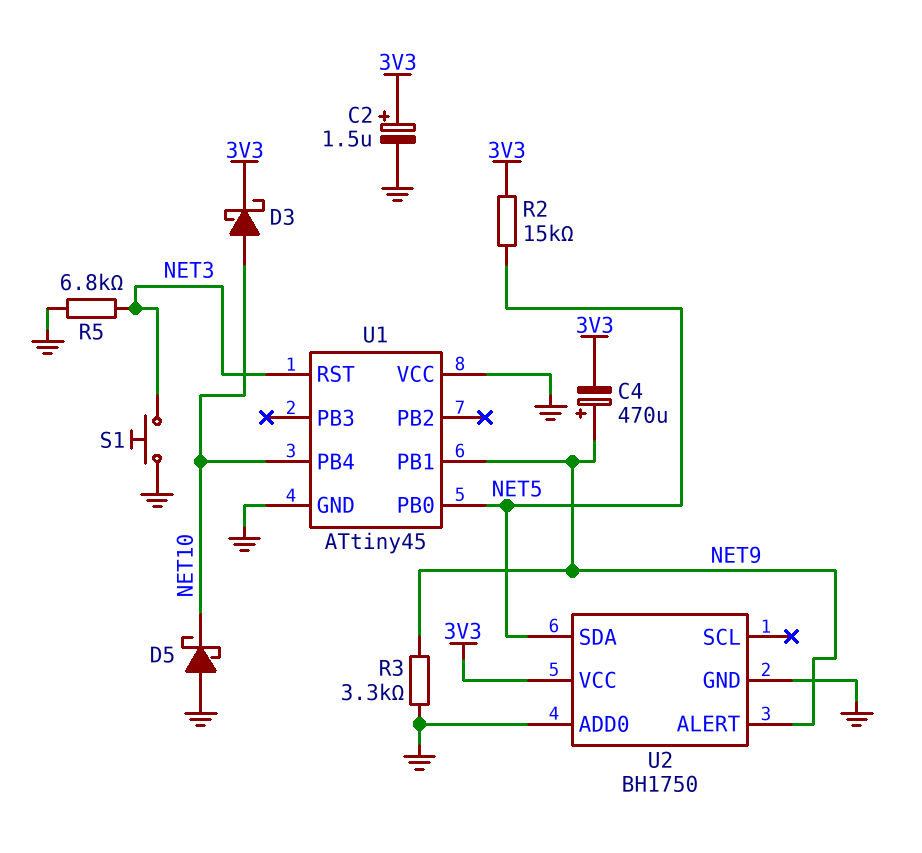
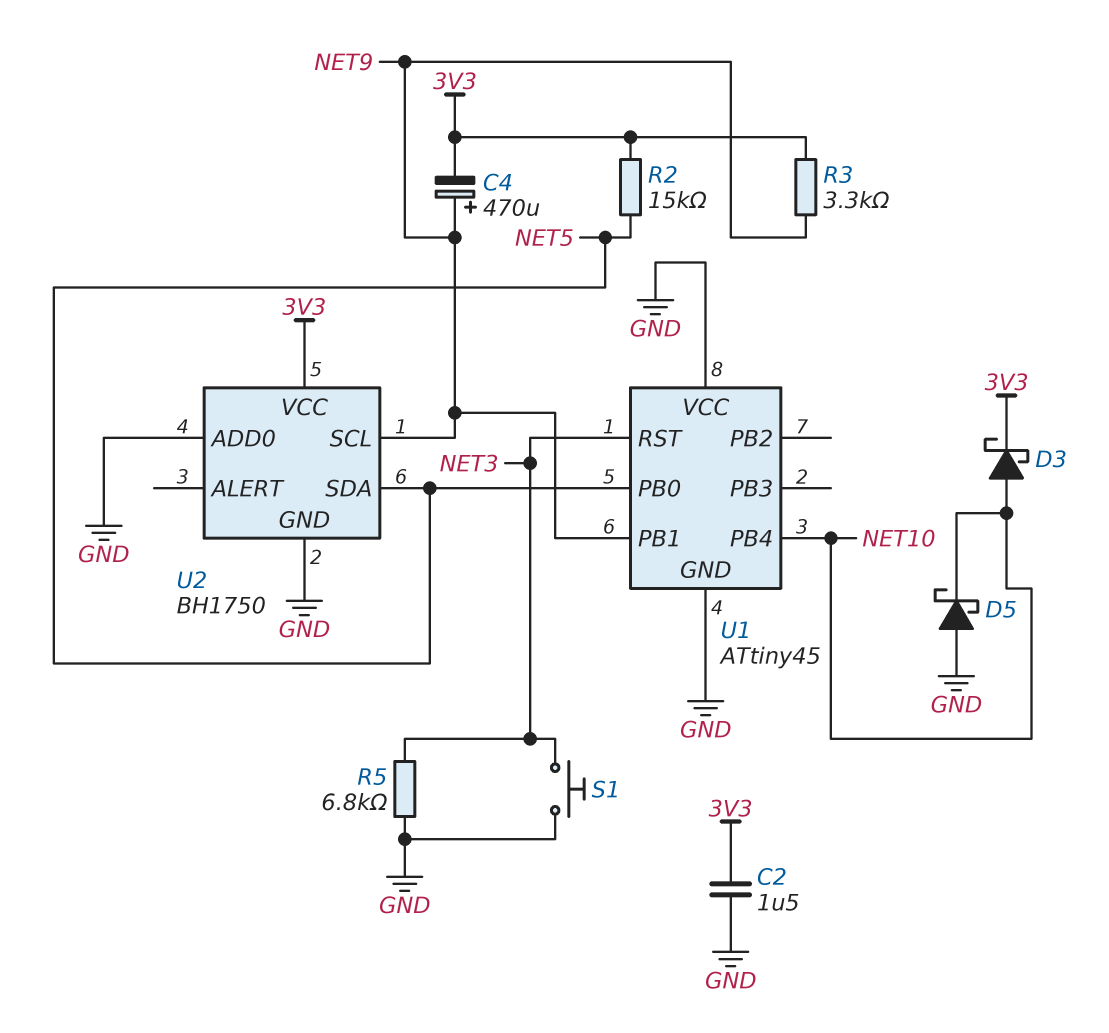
C2: 1.5uF (plus 3V3, minus GND) -> 1.5uF (3V3, GND)
R3: 3.3k (GND, NET9) -> 3.3k (3V3, NET9)
U2 pin ALERT: NET9 -> none
U2 pin SCL: none -> NET9

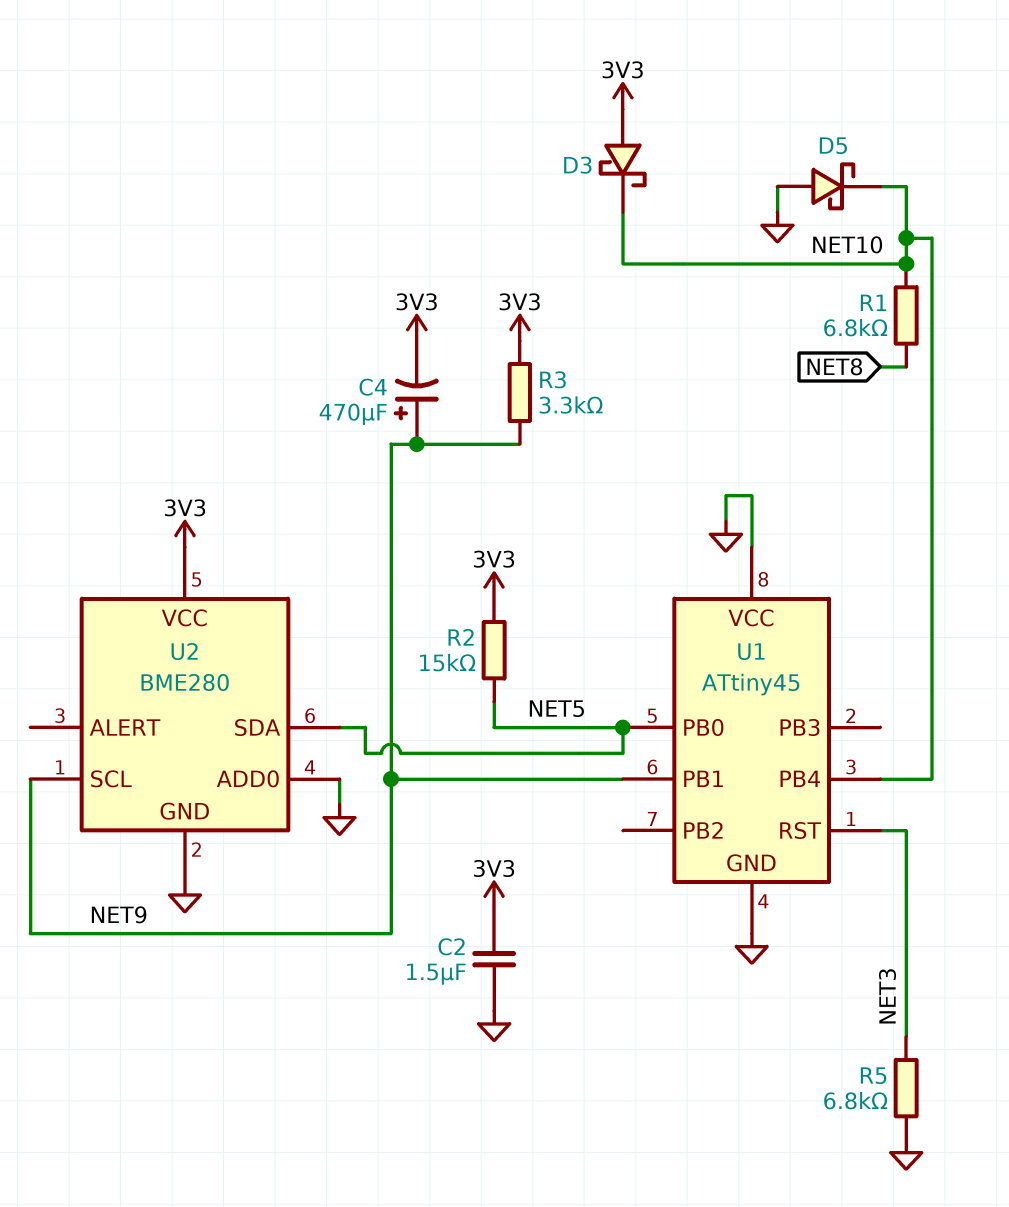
D3: schottky (A NET10, K 3V3) -> schottky (A 3V3, K NET10)
R1: none -> 6.8k (NET8, NET10)
S1: button (GND, NET3) -> none
U2: BH1750 -> BME280

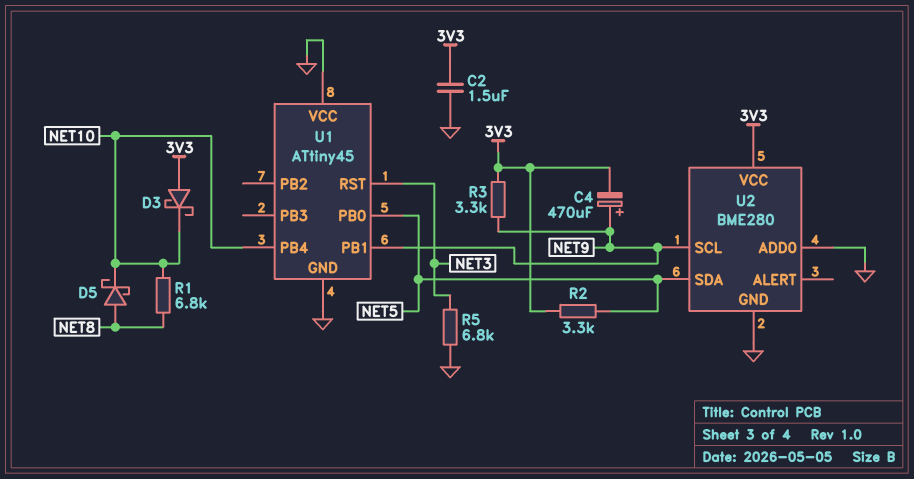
D5: schottky (A GND, K NET10) -> schottky (A NET8, K NET10)
R2: 15k (3V3, NET5) -> 3.3k (3V3, NET5)

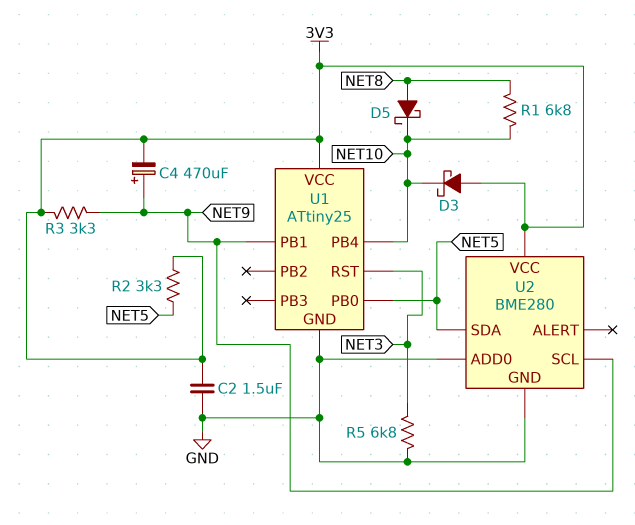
U1: ATtiny45 -> ATtiny25
U1 pin VCC: GND -> 3V3

